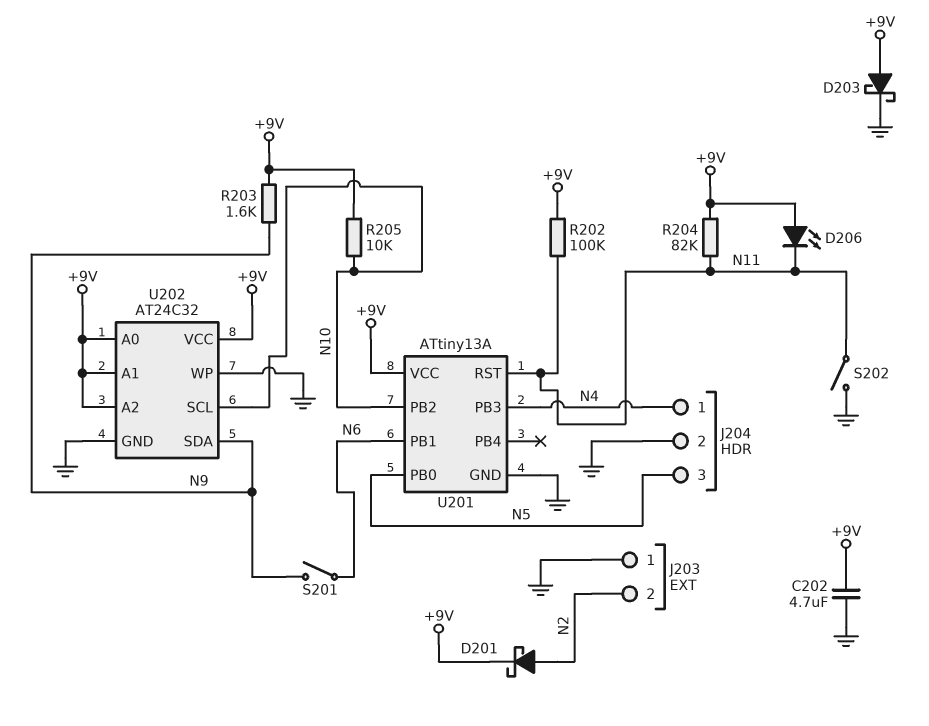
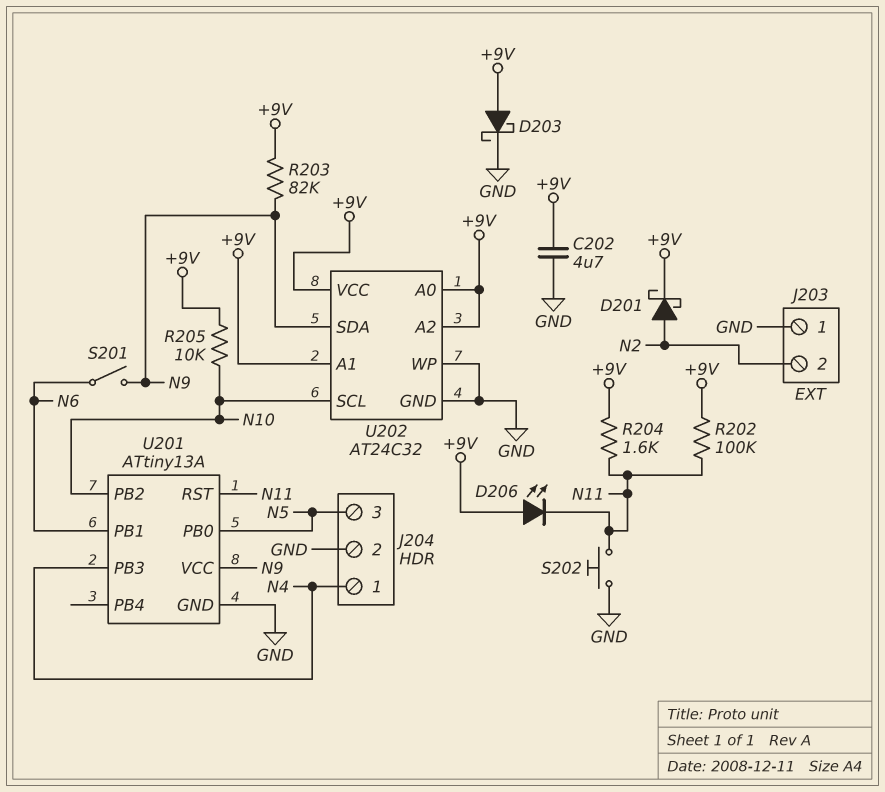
R203: 1.6k (+9V, N9) -> 82k (+9V, N9)
R204: 82k (+9V, N11) -> 1.6k (+9V, N11)
S202: switch (GND, N11) -> button (GND, N11)
U201 pin VCC: +9V -> N9

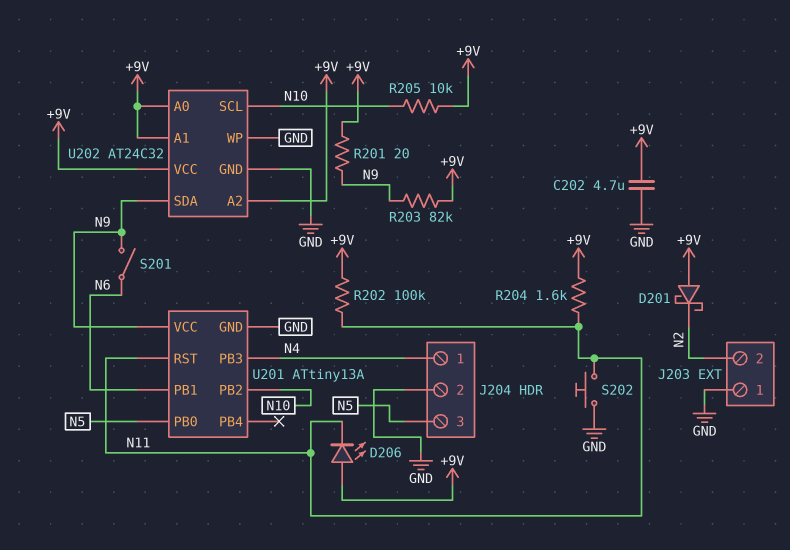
D201: schottky (A N2, K +9V) -> schottky (A +9V, K N2)
D203: schottky (A +9V, K GND) -> none
R201: none -> 20 (+9V, N9)

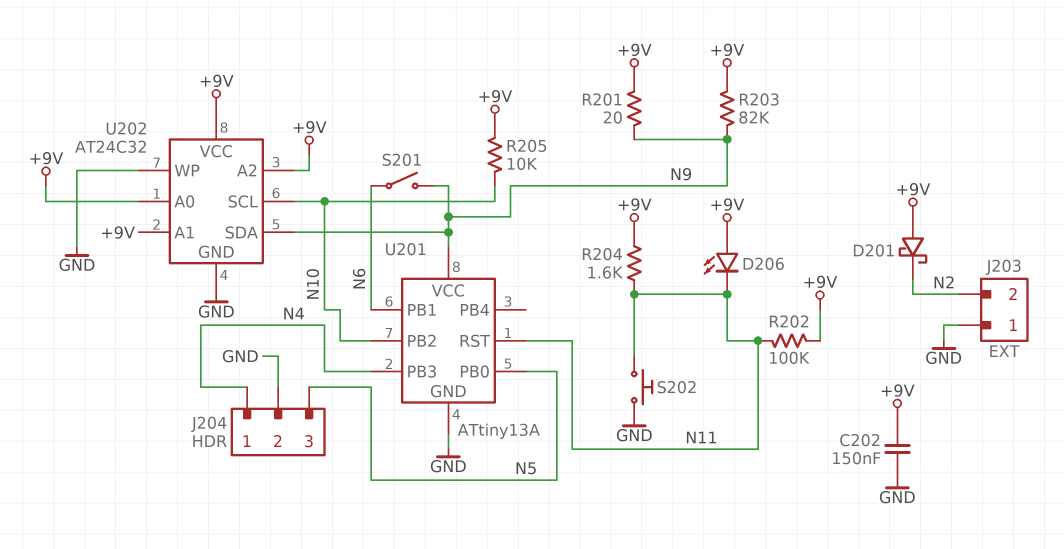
C202: 4.7uF (+9V, GND) -> 150nF (+9V, GND)

